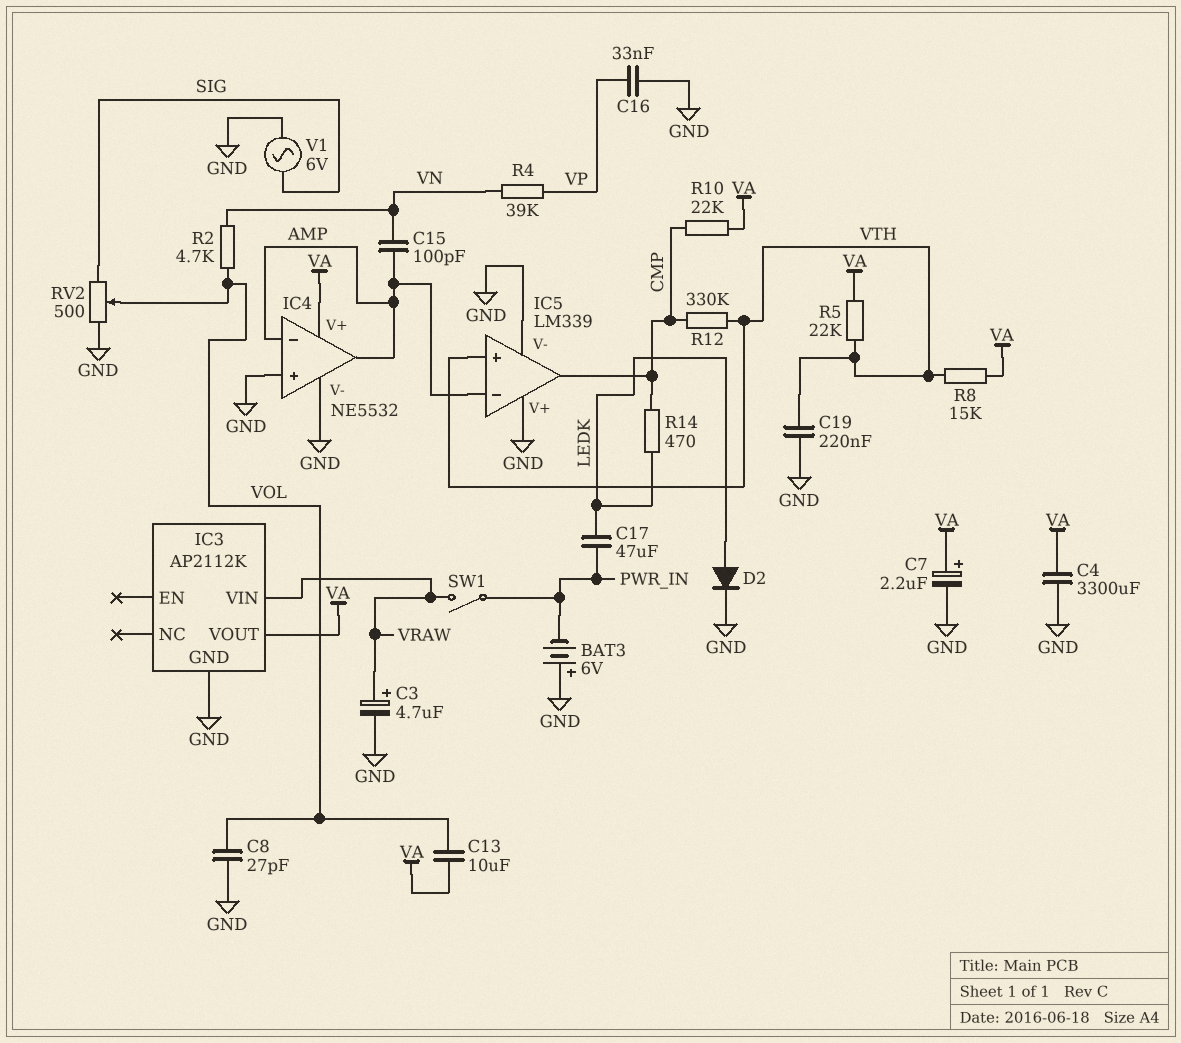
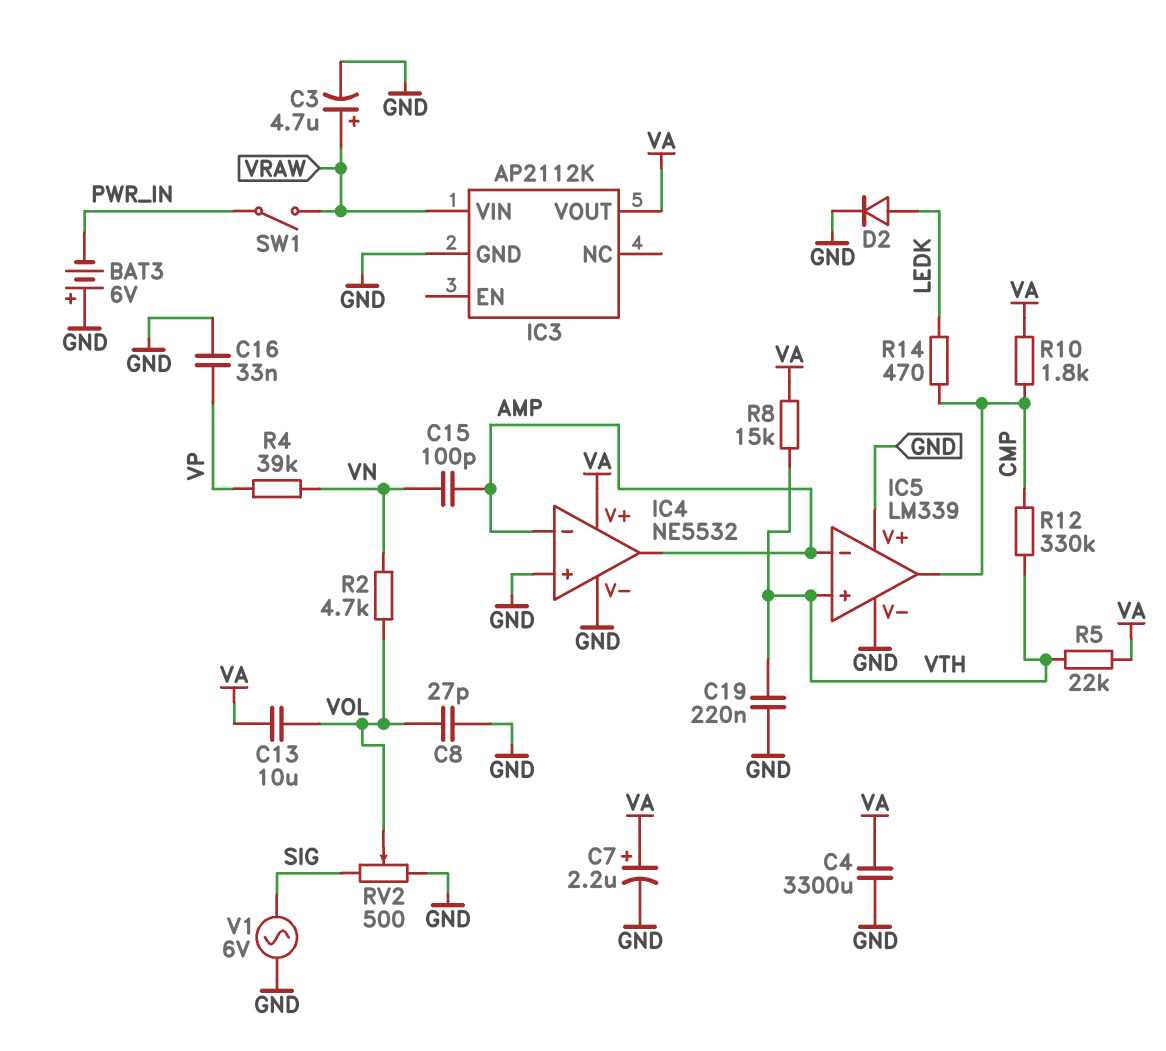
C17: 47uF (LEDK, PWR_IN) -> none
R10: 22k (CMP, VA) -> 1.8k (CMP, VA)

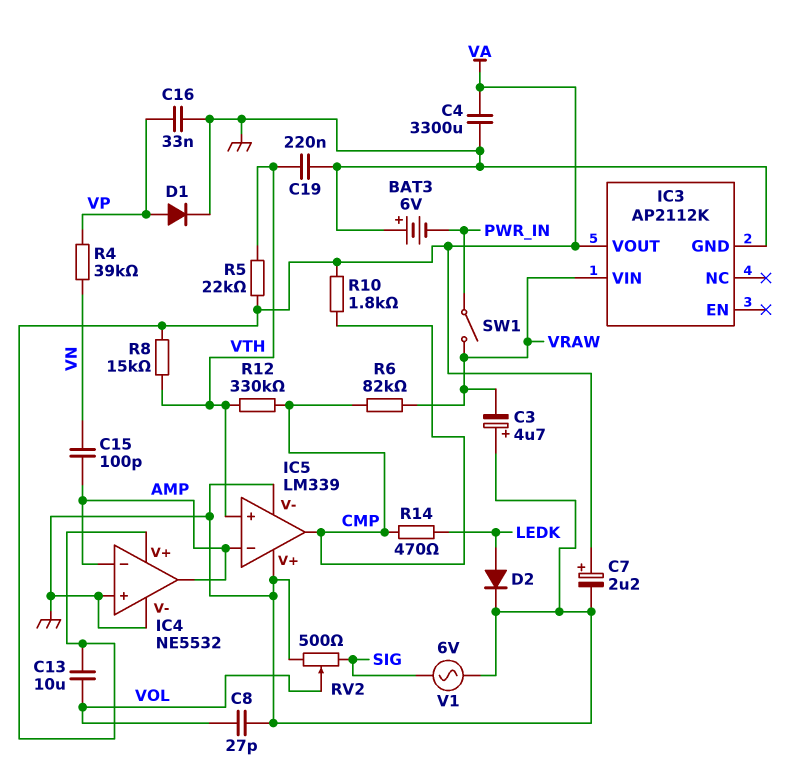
C3: 4.7uF (plus VRAW, minus GND) -> 4.7uF (plus GND, minus VRAW)
D1: none -> diode (A VP, K GND)
R2: 4.7k (VN, VOL) -> none
R6: none -> 82k (CMP, VRAW)

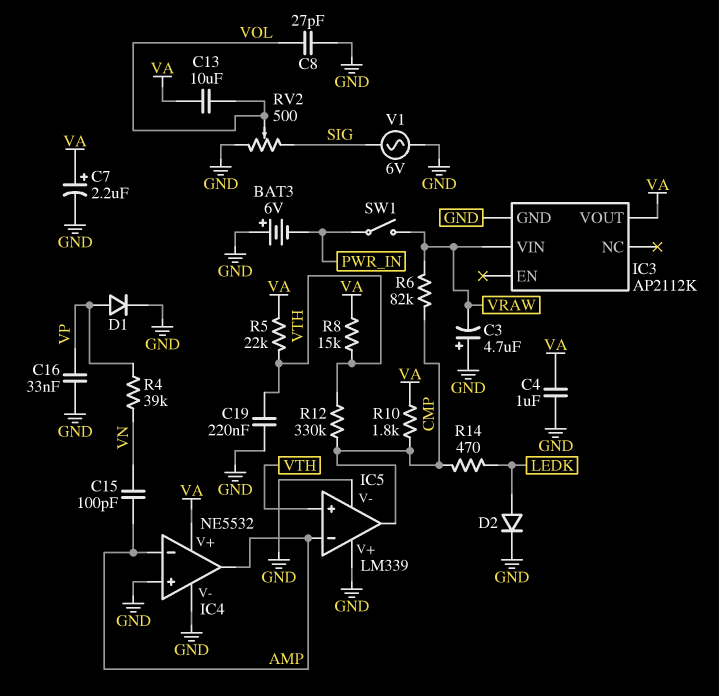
C4: 3300uF (GND, VA) -> 1uF (GND, VA)

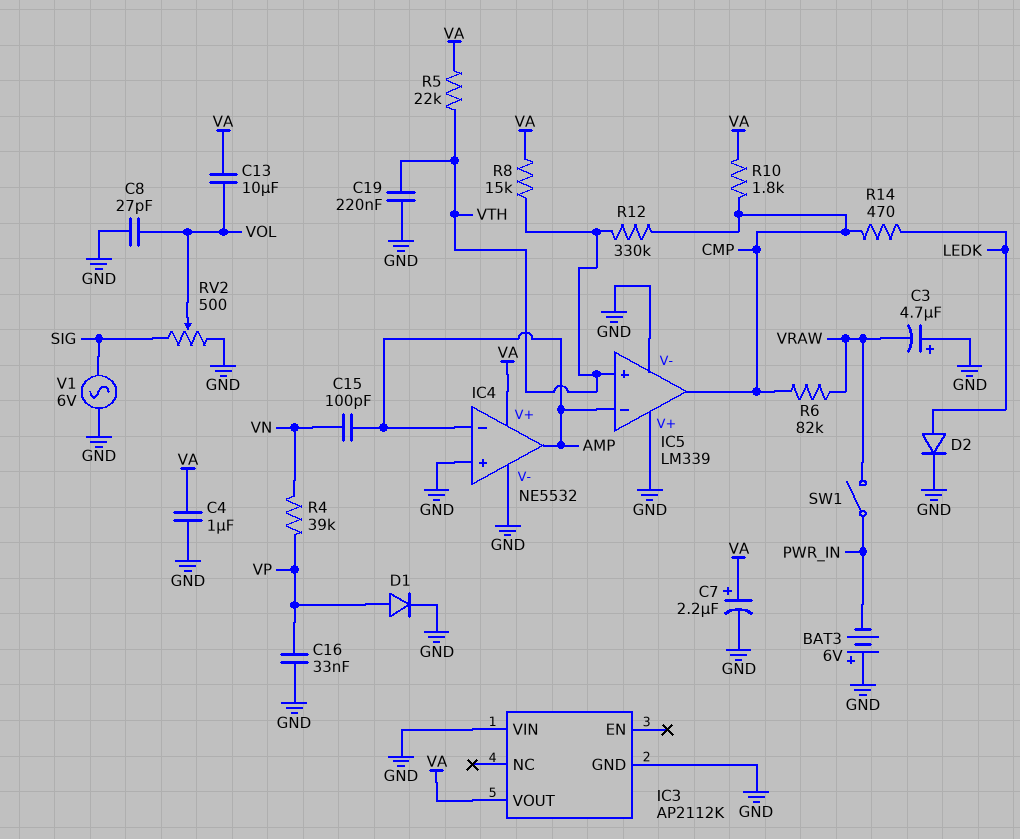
IC3 pin VIN: VRAW -> GND

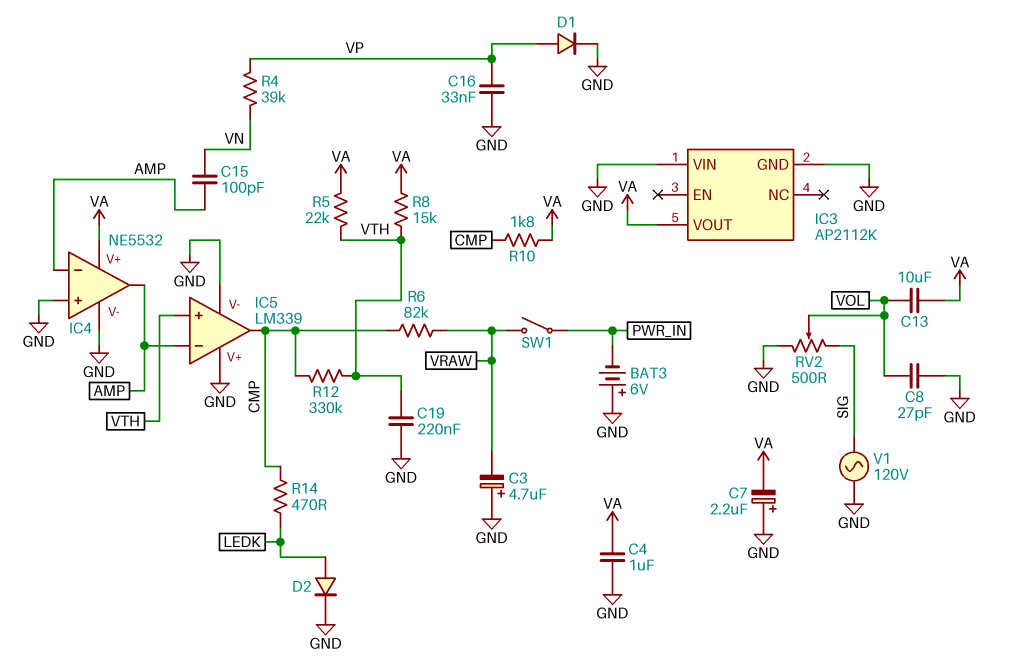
C7: 2.2uF (plus VA, minus GND) -> 2.2uF (plus GND, minus VA)
V1: AC 6V (GND, SIG) -> AC 120V (GND, SIG)

